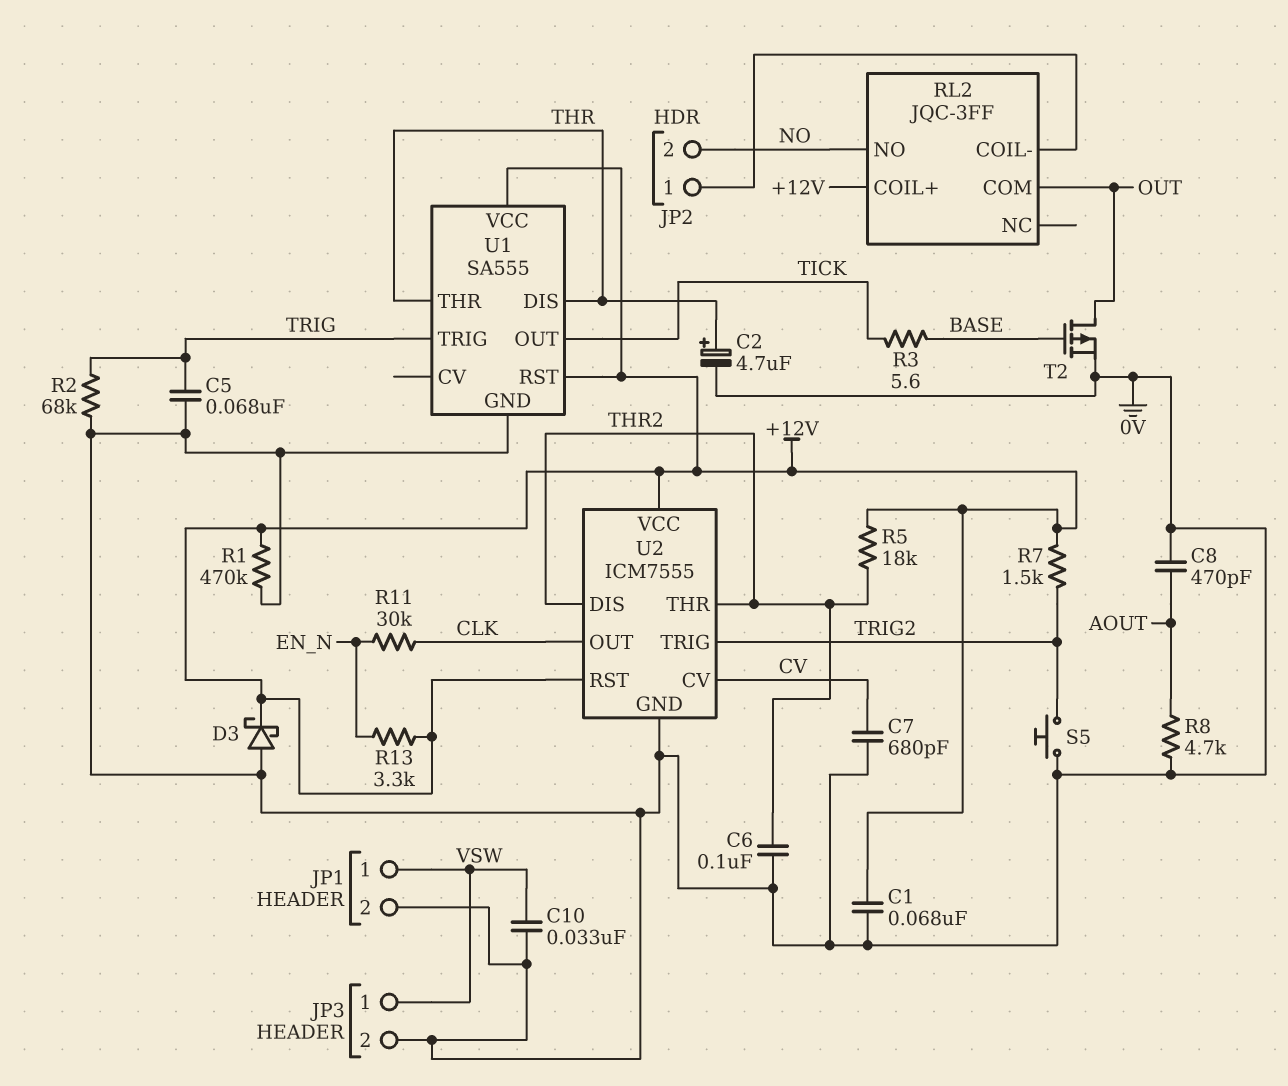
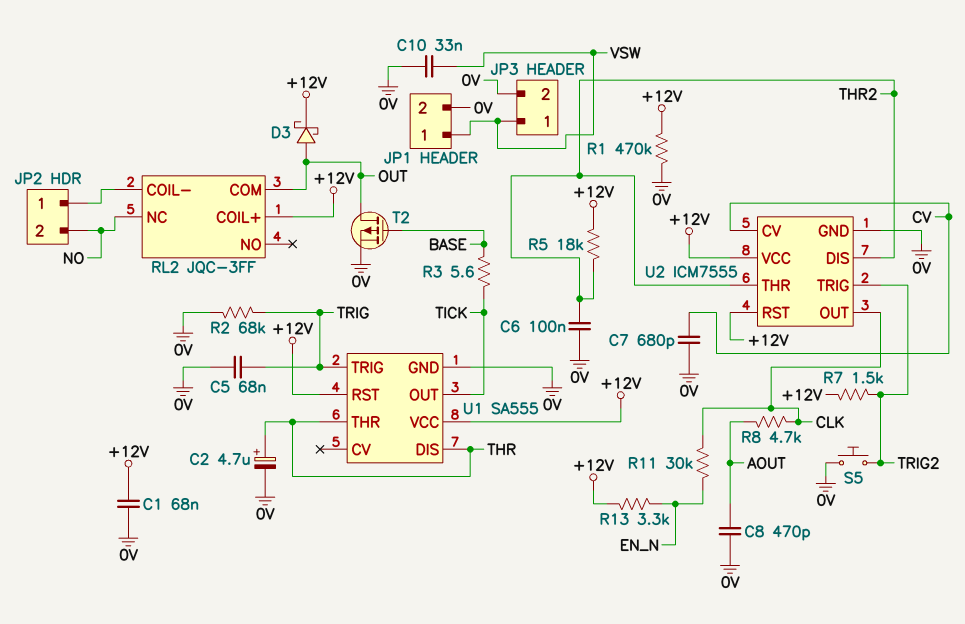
D3: schottky (A 0V, K +12V) -> schottky (A OUT, K +12V)
R8: 4.7k (0V, AOUT) -> 4.7k (AOUT, CLK)
RL2 pin NC: none -> NO
RL2 pin NO: NO -> none

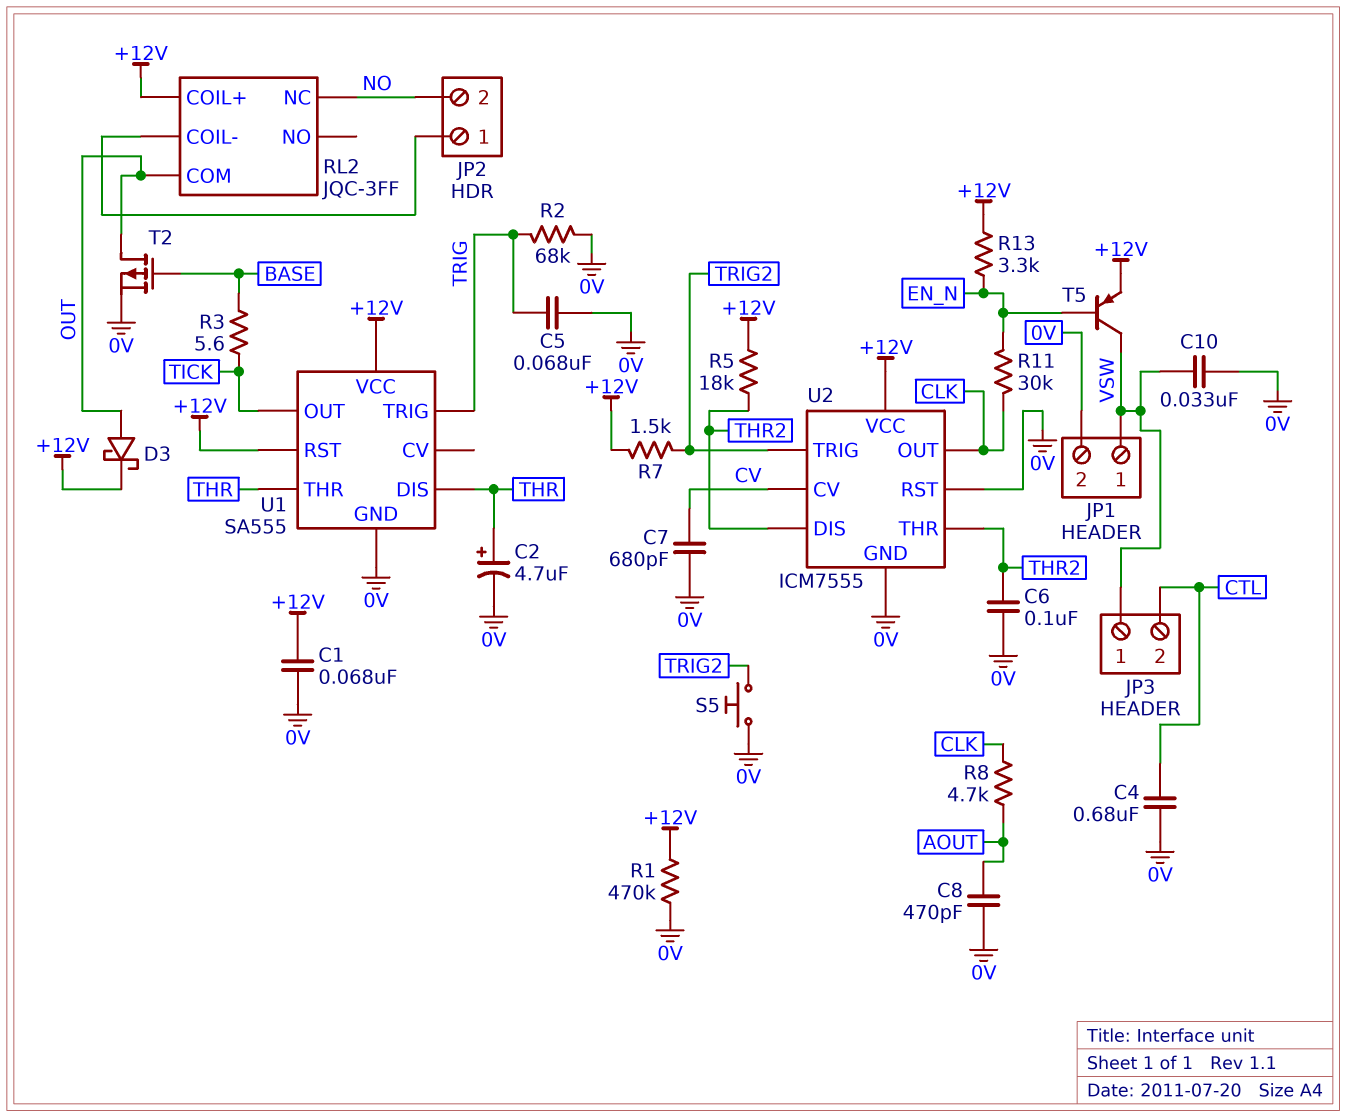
C4: none -> 680nF (0V, CTL)
JP3 pin 2: 0V -> CTL
T5: none -> PNP (B EN_N, C VSW, E +12V)
U2 pin RST: +12V -> 0V

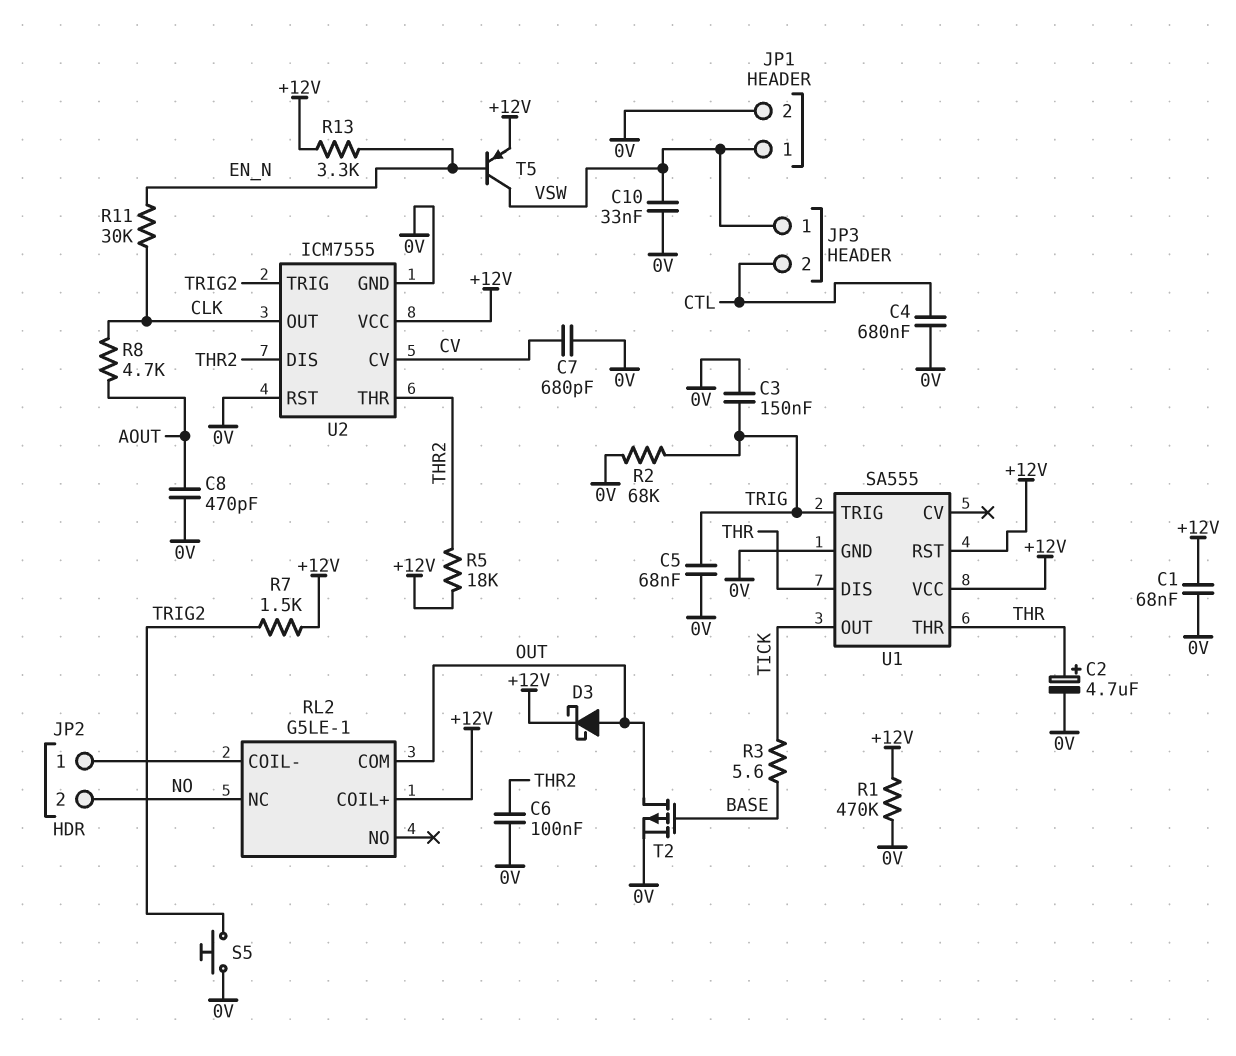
C3: none -> 150nF (0V, TRIG)
RL2: JQC-3FF -> G5LE-1

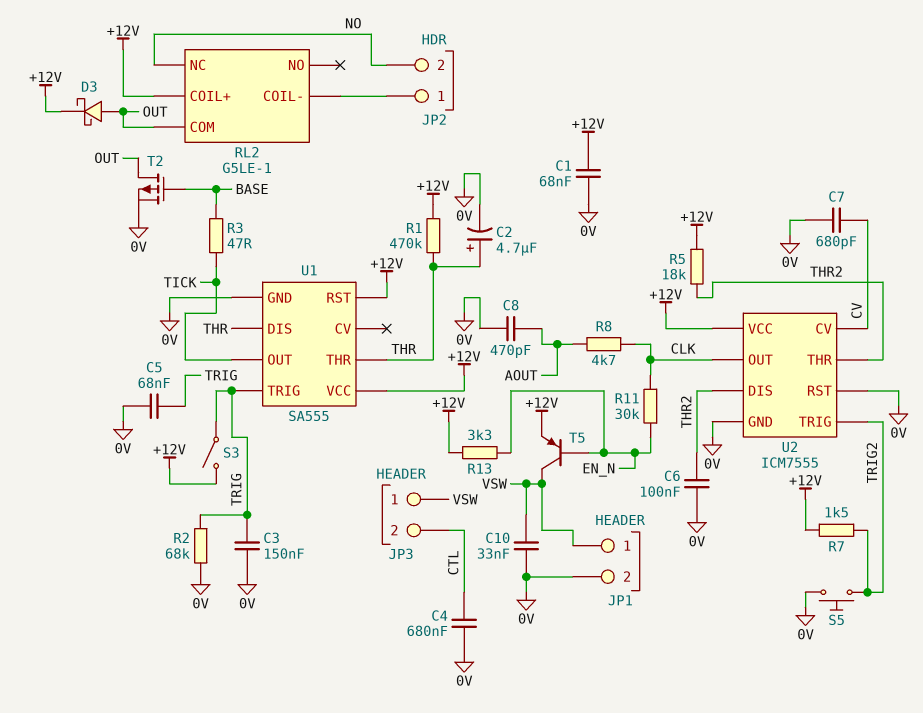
R1: 470k (+12V, 0V) -> 470k (+12V, THR)
R3: 5.6 (BASE, TICK) -> 47 (BASE, TICK)
S3: none -> switch (+12V, TRIG)

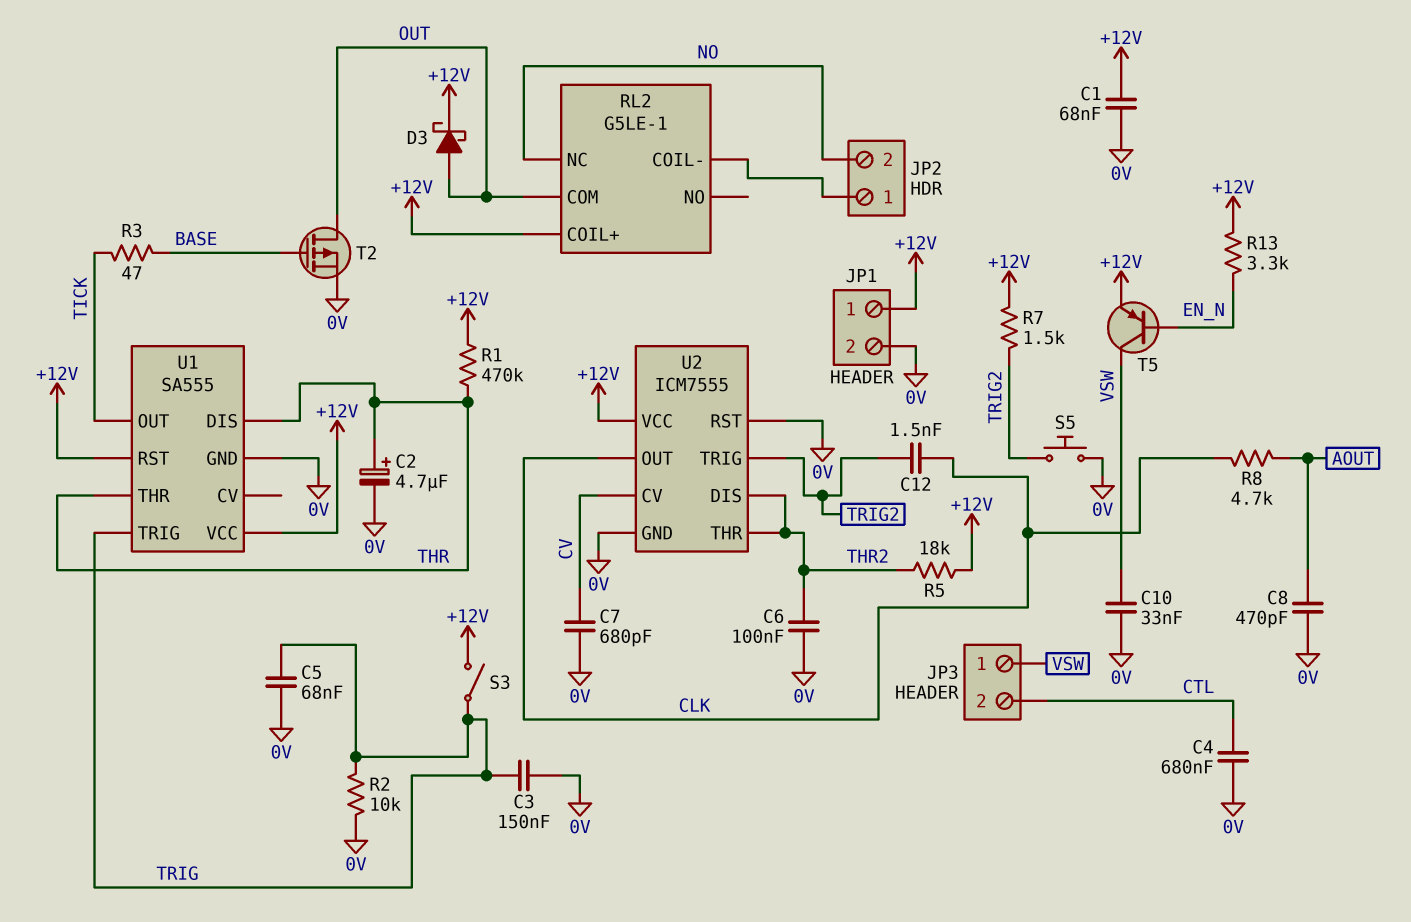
C12: none -> 1.5nF (CLK, TRIG2)
JP1 pin 1: VSW -> +12V
R2: 68k (0V, TRIG) -> 10k (0V, TRIG)
R11: 30k (CLK, EN_N) -> none

